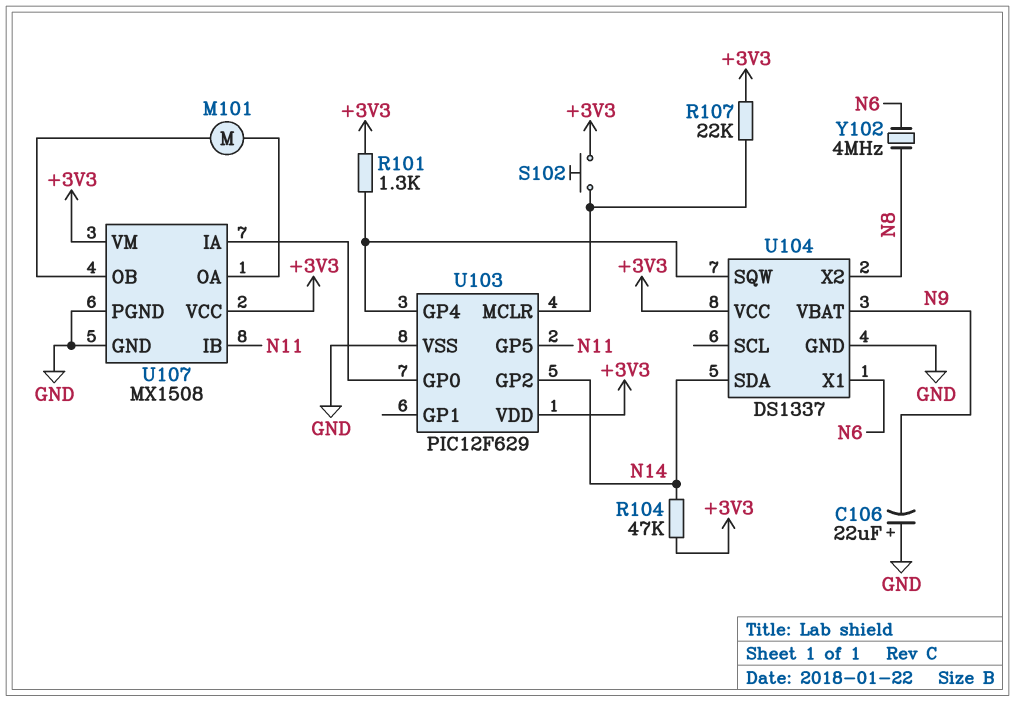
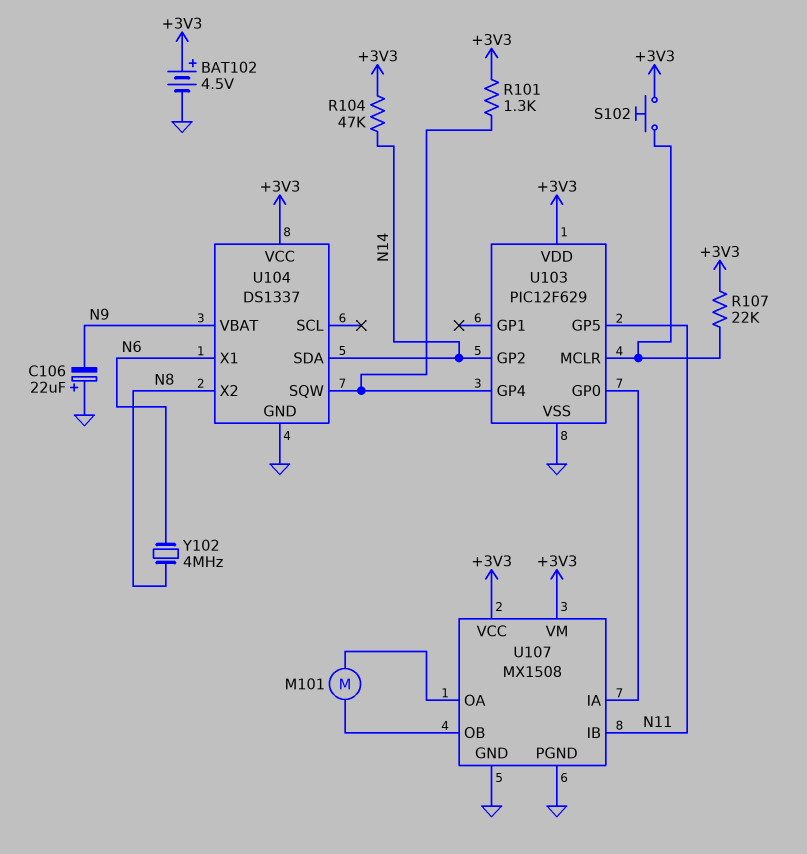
BAT102: none -> 4.5V (plus +3V3, minus GND)

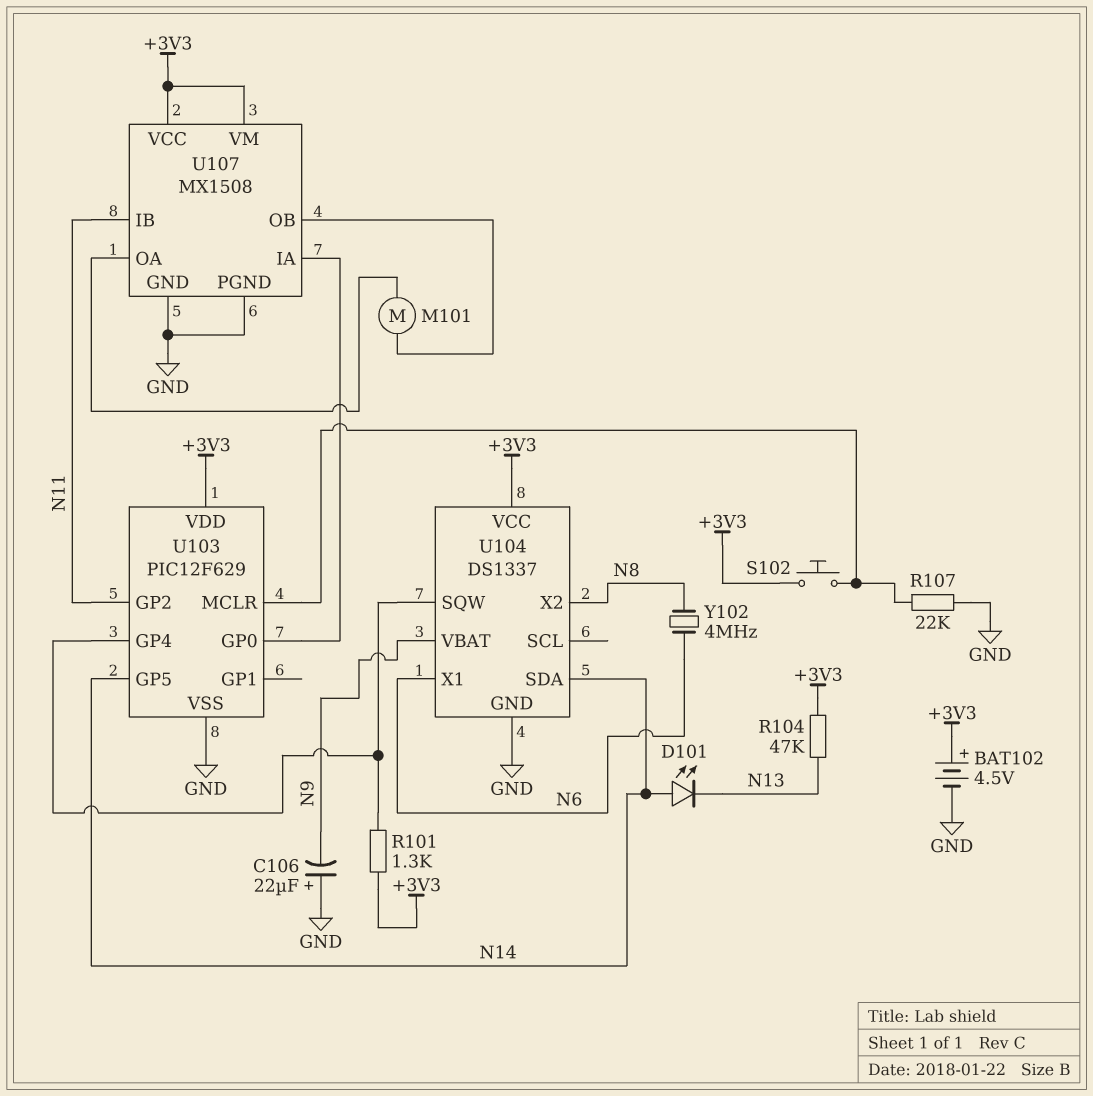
D101: none -> LED (A N14, K N13)
R104: 47k (+3V3, N14) -> 47k (+3V3, N13)
R107: 22k (+3V3, U103/MCLR) -> 22k (GND, U103/MCLR)
U103 pin GP2: N14 -> N11
U103 pin GP5: N11 -> N14

